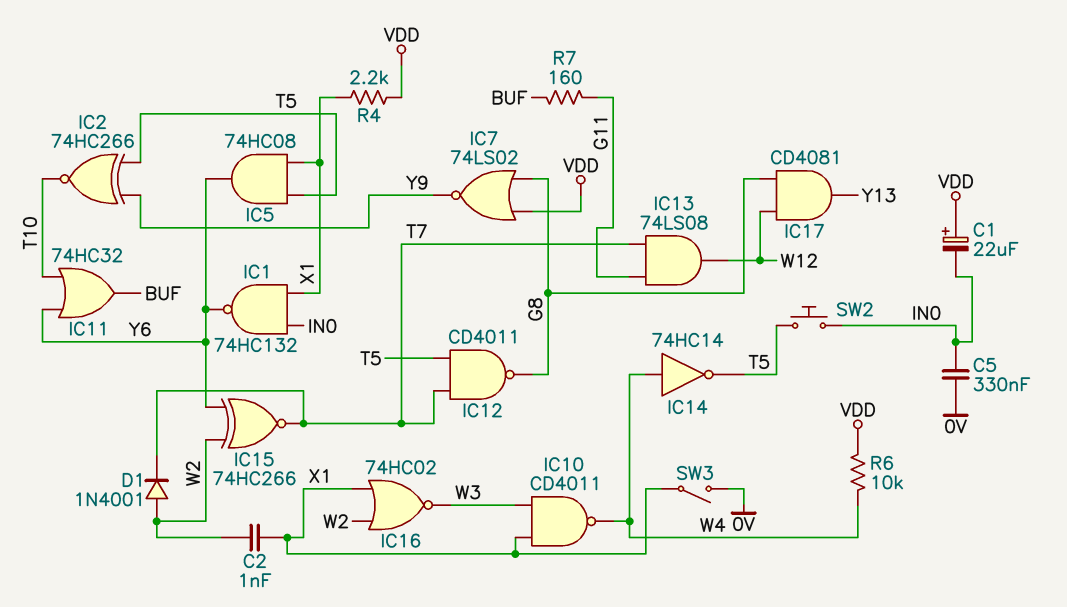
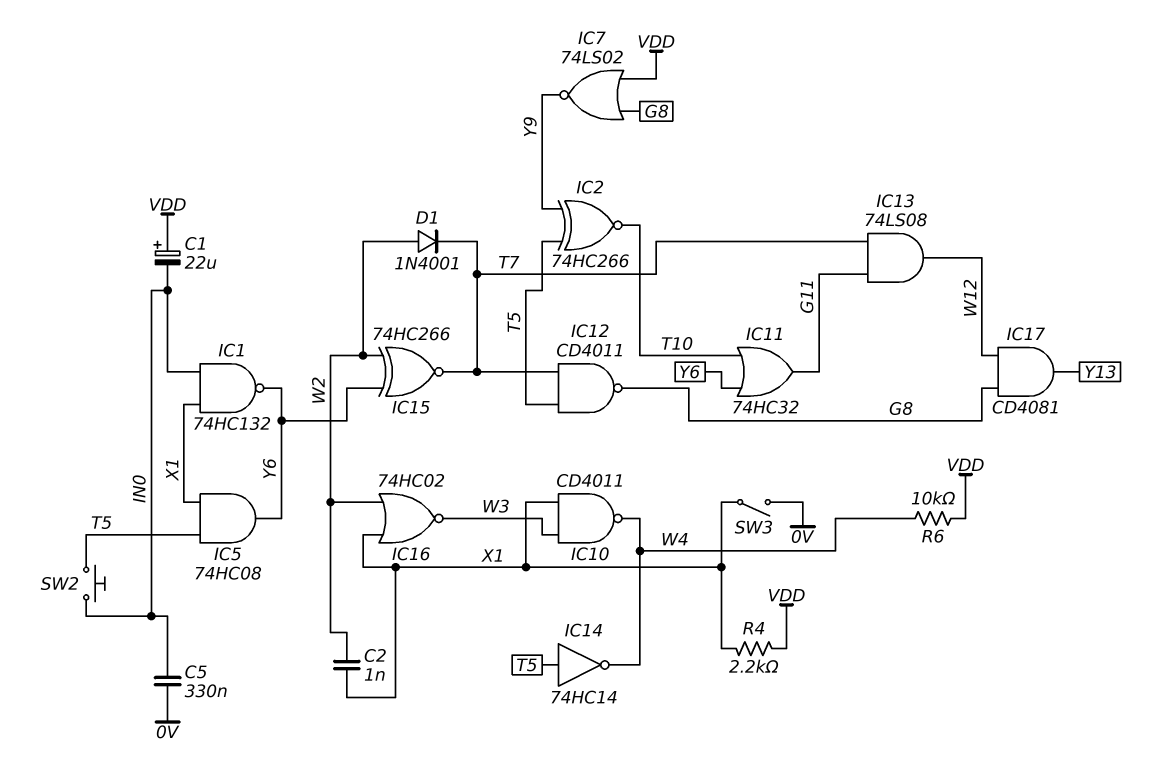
IC11: OR 74HC32 (in T10, in Y6, out BUF) -> OR 74HC32 (in T10, in Y6, out G11)
IC14: NOT 74HC14 (in W4, out T5) -> NOT 74HC14 (in T5, out W4)
R7: 160 (BUF, G11) -> none

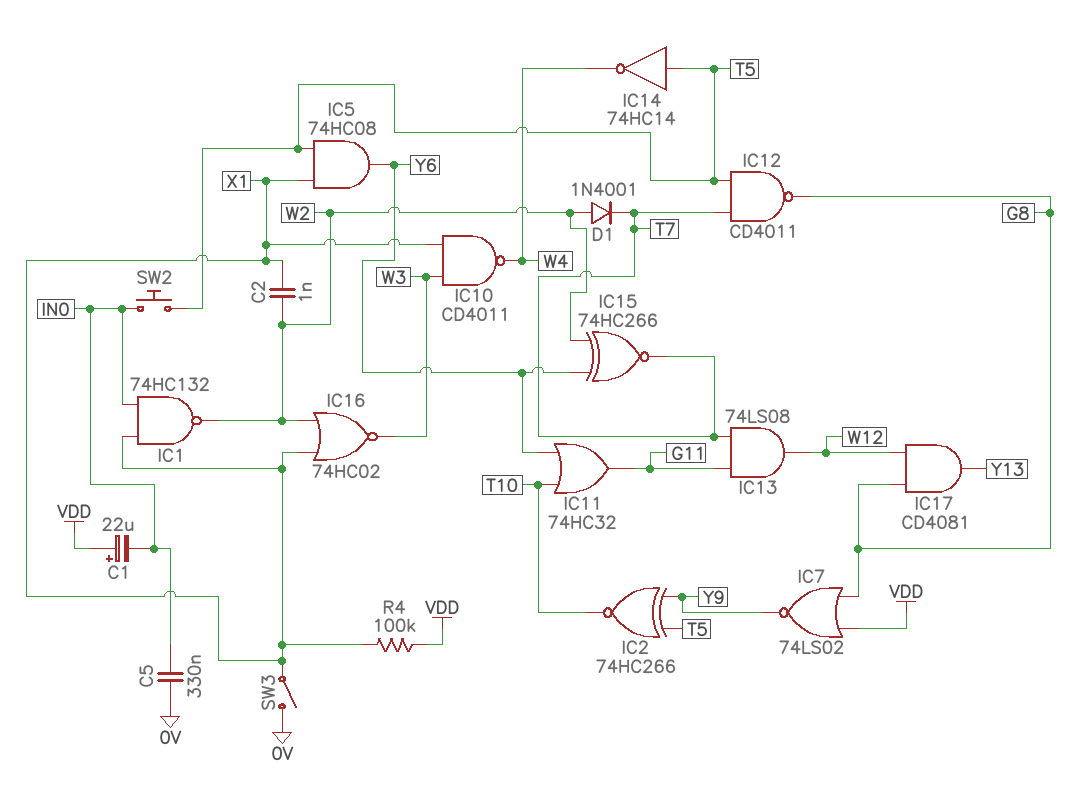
IC1: NAND 74HC132 (in IN0, in X1, out Y6) -> NAND 74HC132 (in IN0, in X1, out W2)
R4: 2.2k (VDD, X1) -> 100k (VDD, X1)
R6: 10k (VDD, W4) -> none

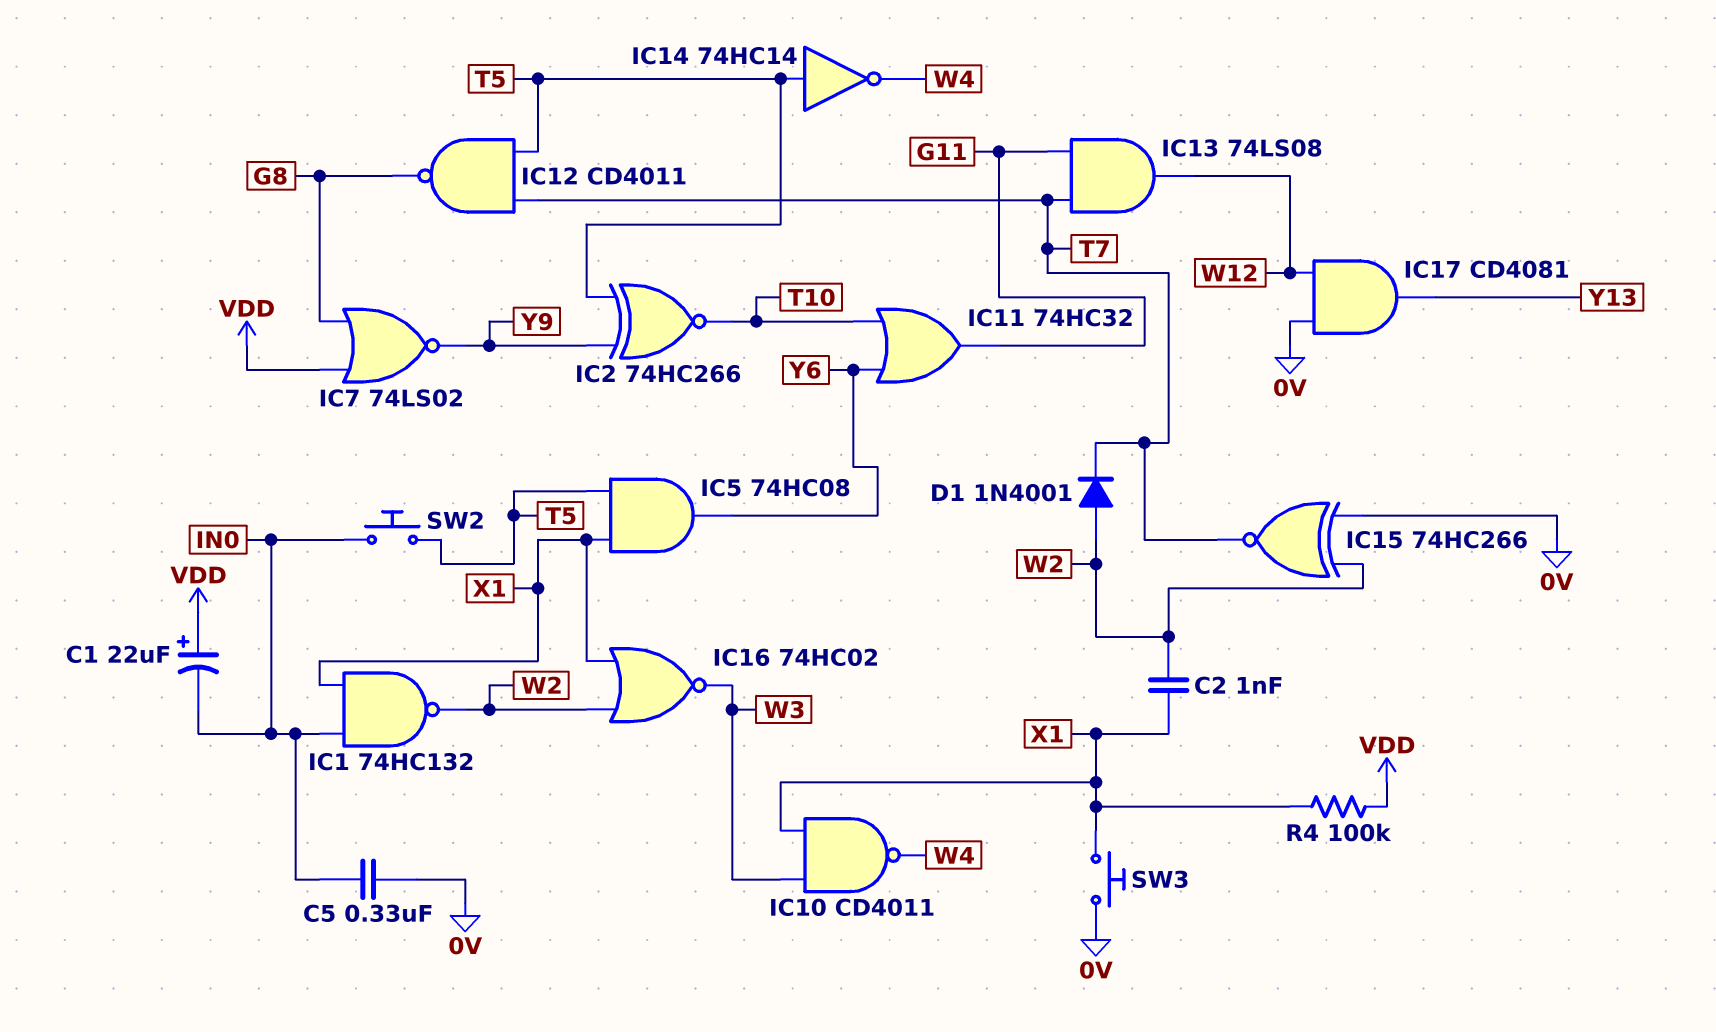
IC15: XNOR 74HC266 (in W2, in Y6, out T7) -> XNOR 74HC266 (in 0V, in W2, out T7)
IC17: AND CD4081 (in G8, in W12, out Y13) -> AND CD4081 (in 0V, in W12, out Y13)
SW3: switch (0V, X1) -> button (0V, X1)

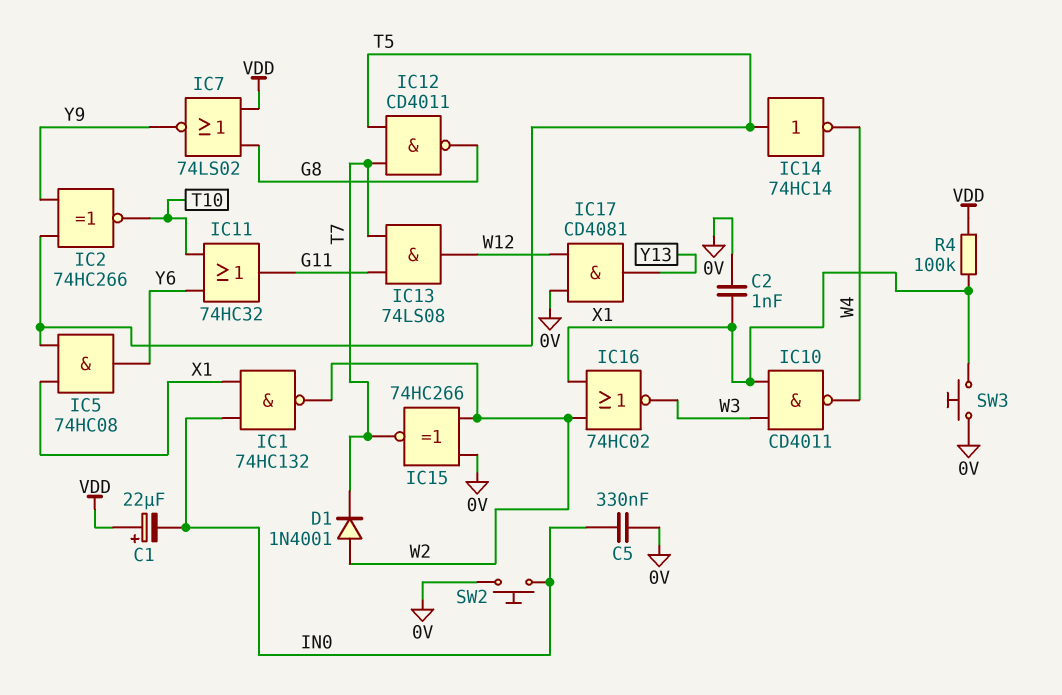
C2: 1nF (W2, X1) -> 1nF (0V, X1)
SW2: button (IN0, T5) -> button (0V, IN0)

